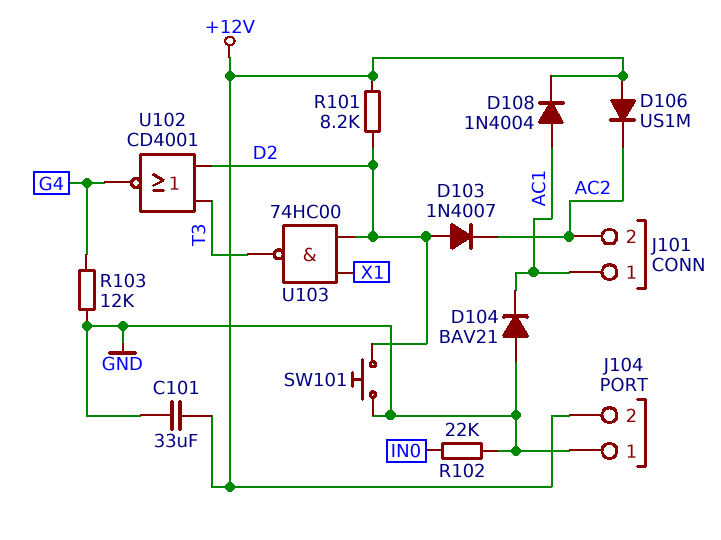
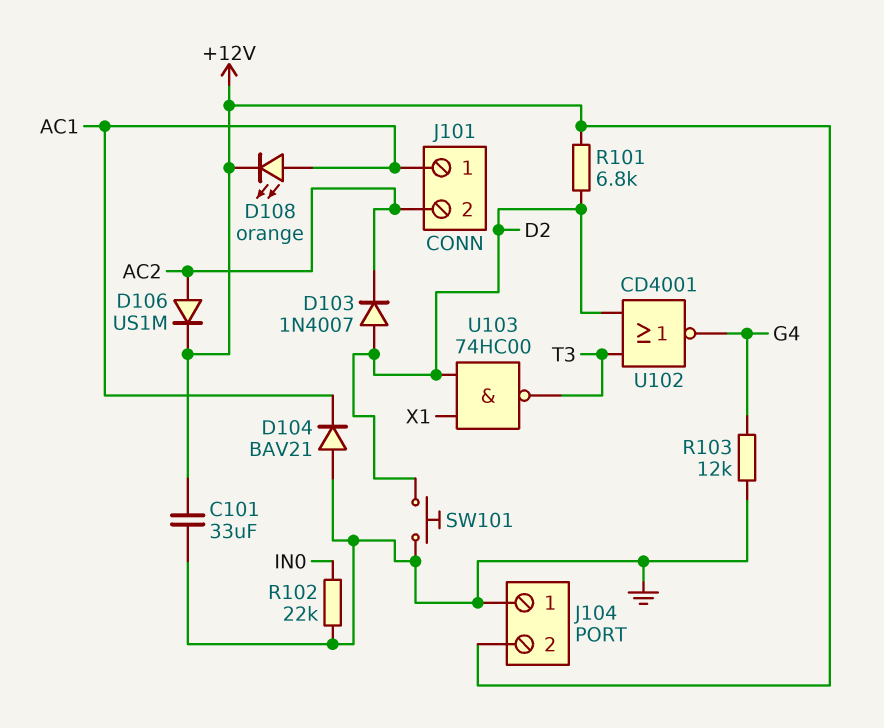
D106: diode US1M (A +12V, K AC2) -> diode US1M (A AC2, K +12V)
D108: diode 1N4004 (A AC1, K +12V) -> LED orange (A AC1, K +12V)
R101: 8.2k (+12V, D2) -> 6.8k (+12V, D2)

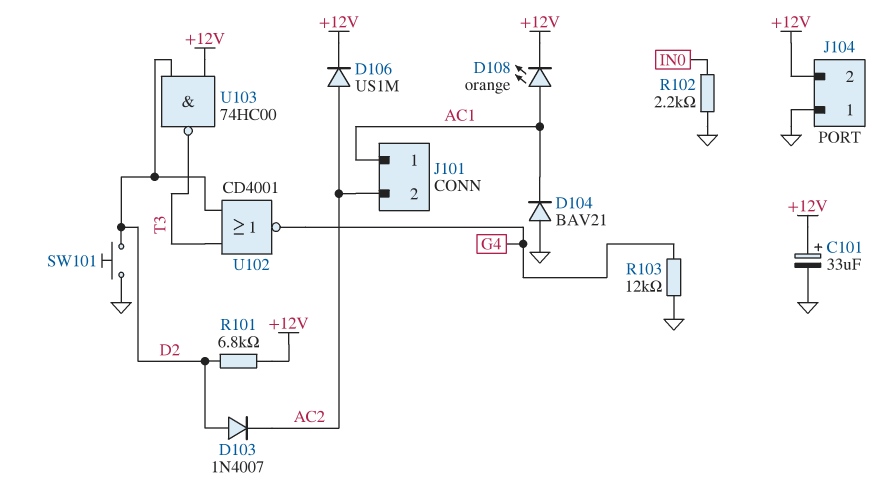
C101: 33uF (+12V, GND) -> 33uF (plus +12V, minus GND)
R102: 22k (GND, IN0) -> 2.2k (GND, IN0)
U103: NAND 74HC00 (in D2, in X1, out T3) -> NAND 74HC00 (in +12V, in D2, out T3)

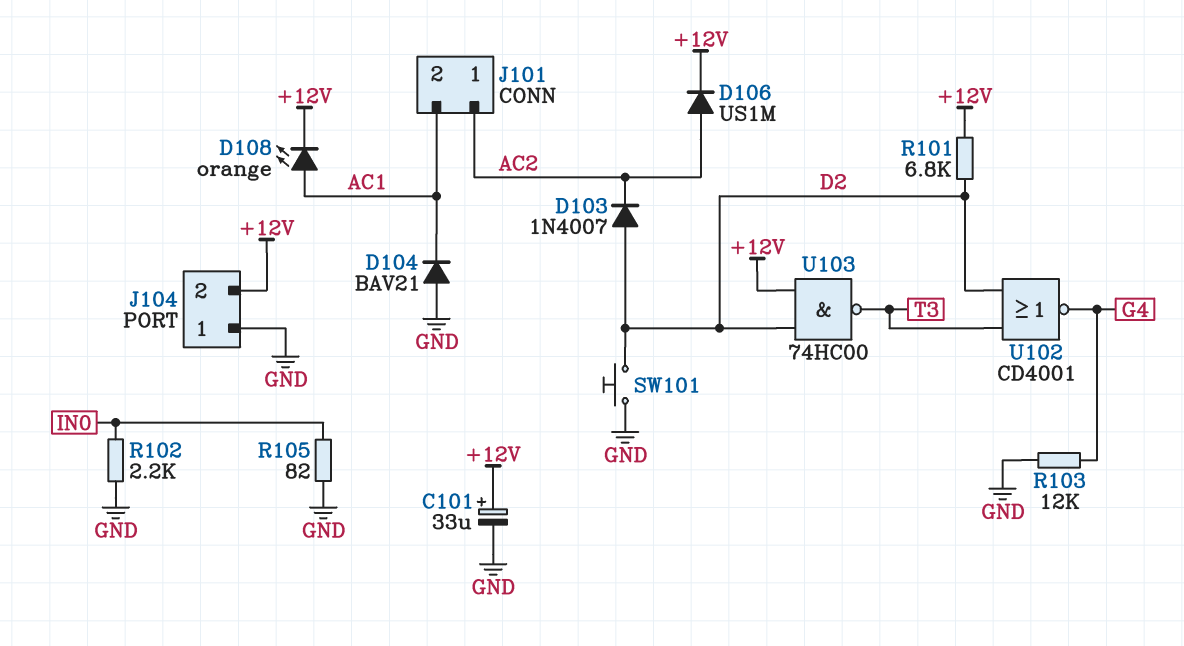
J101 pin 1: AC1 -> AC2
J101 pin 2: AC2 -> AC1
R105: none -> 82 (GND, IN0)

